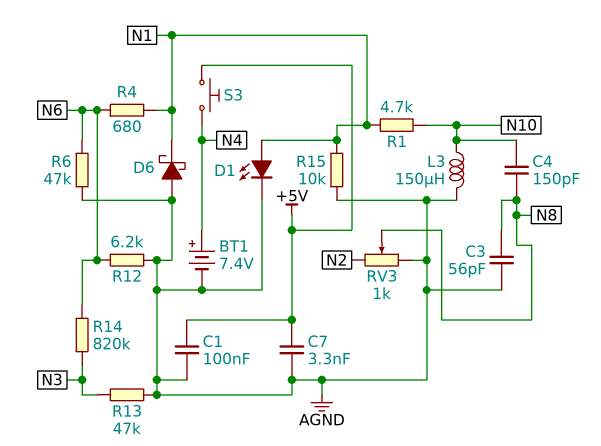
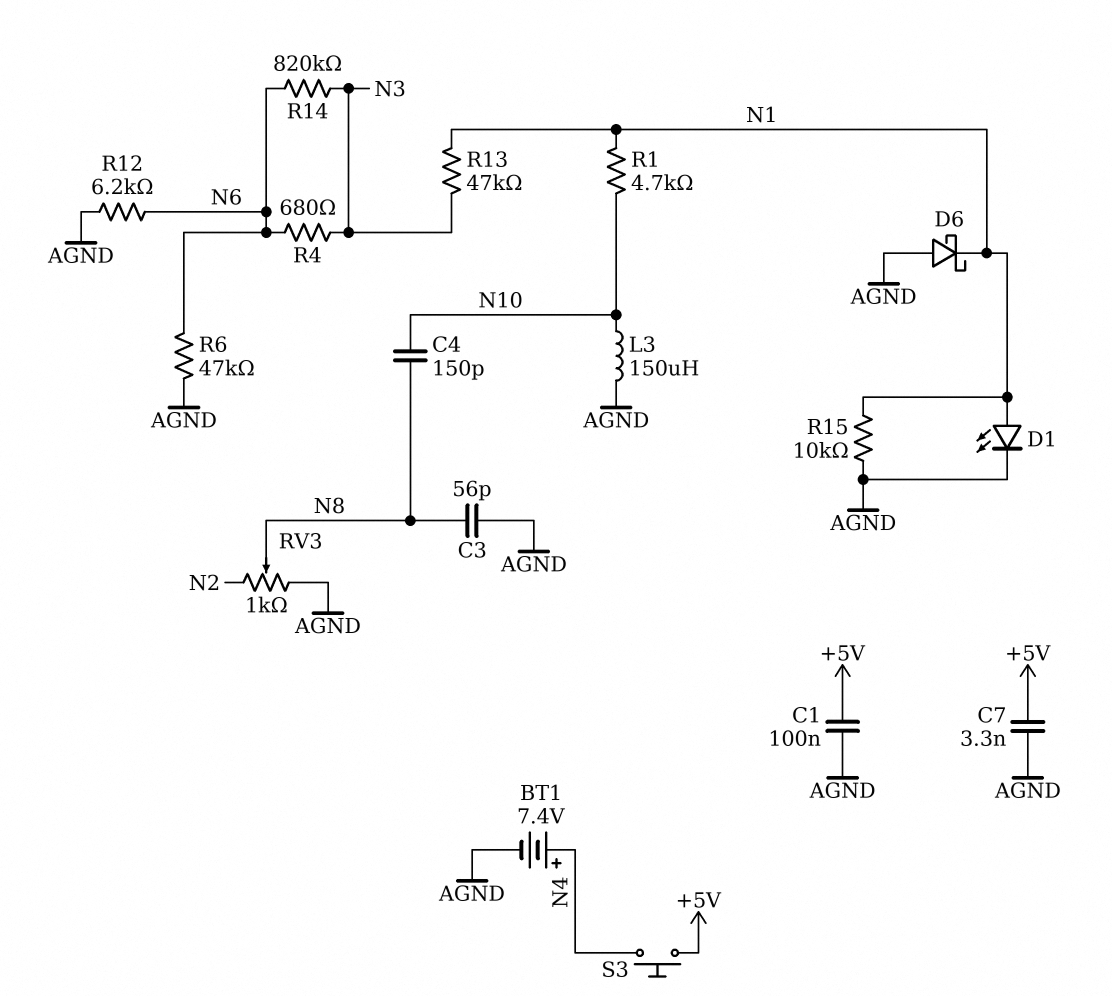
R4: 680 (N1, N6) -> 680 (N3, N6)
R13: 47k (AGND, N3) -> 47k (N1, N3)

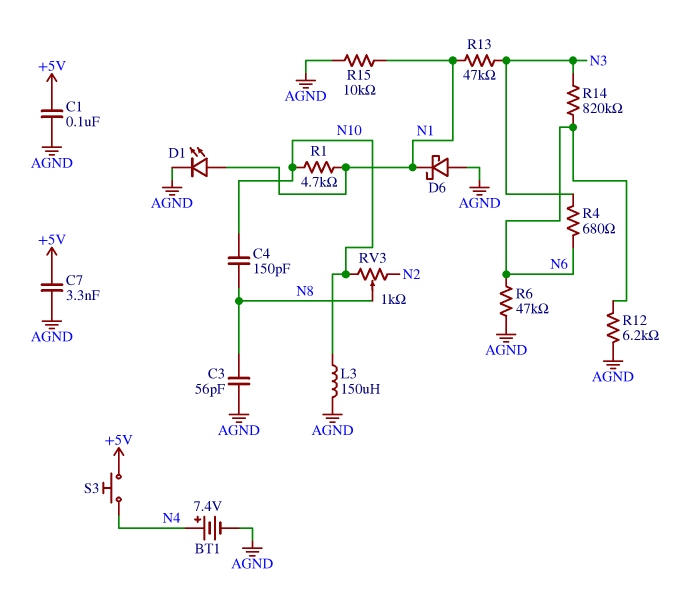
RV3: 1k (AGND, N2, wiper N8) -> 1k (N2, N10, wiper N8)

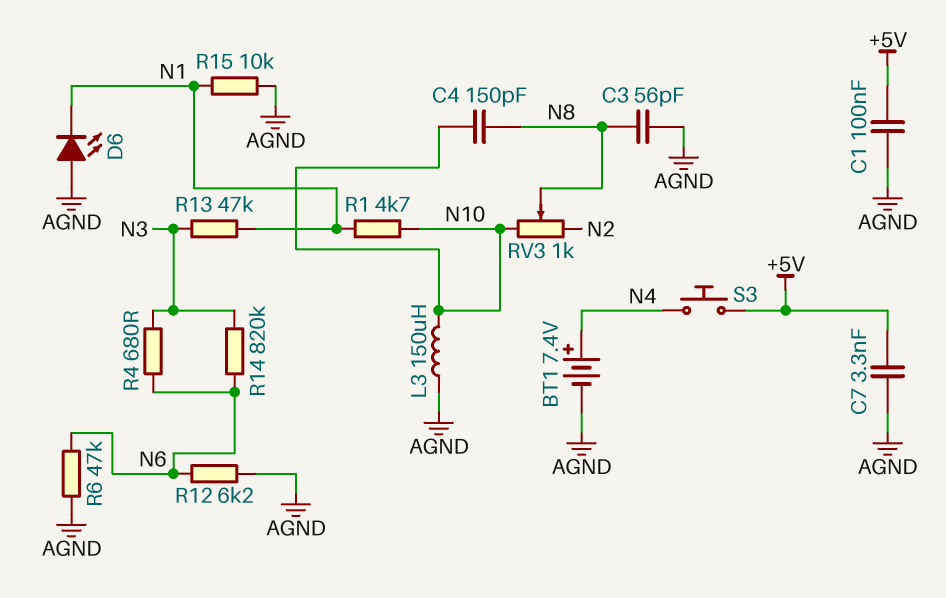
D1: LED (A N1, K AGND) -> none
D6: schottky (A AGND, K N1) -> LED (A AGND, K N1)

